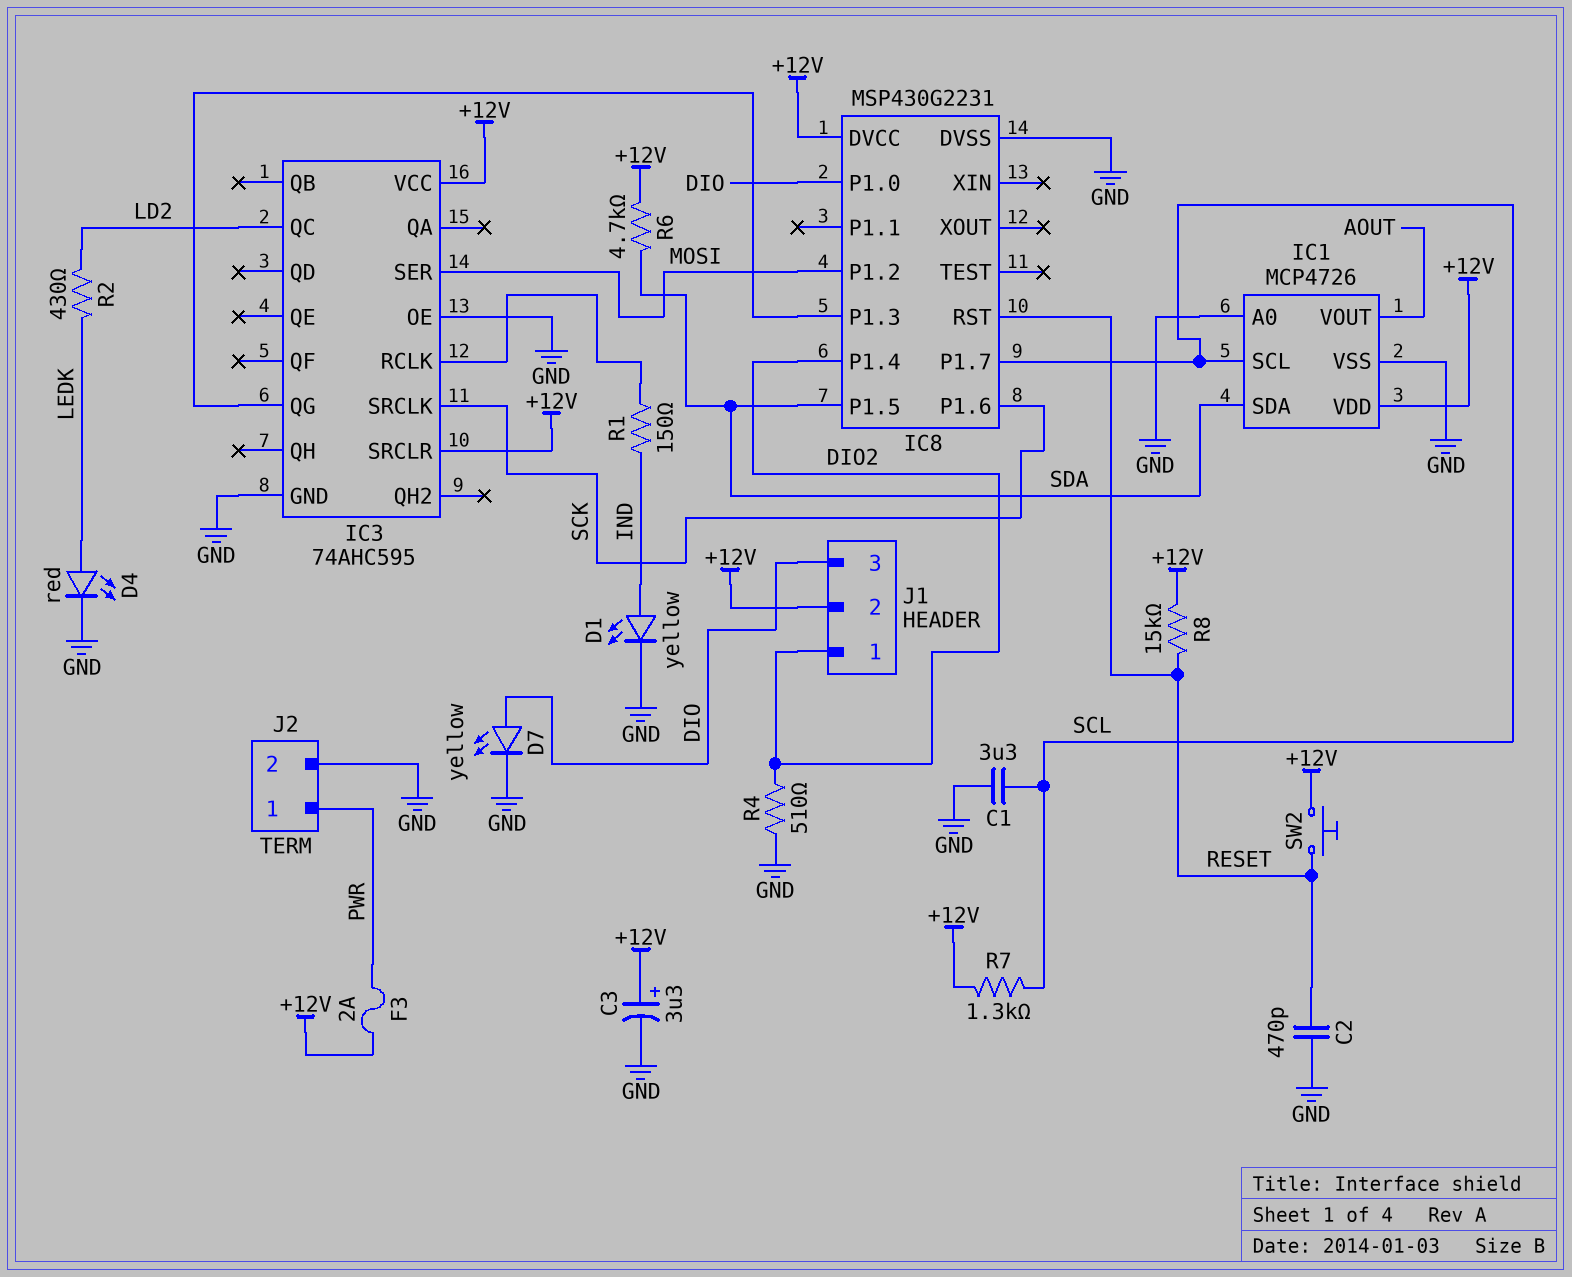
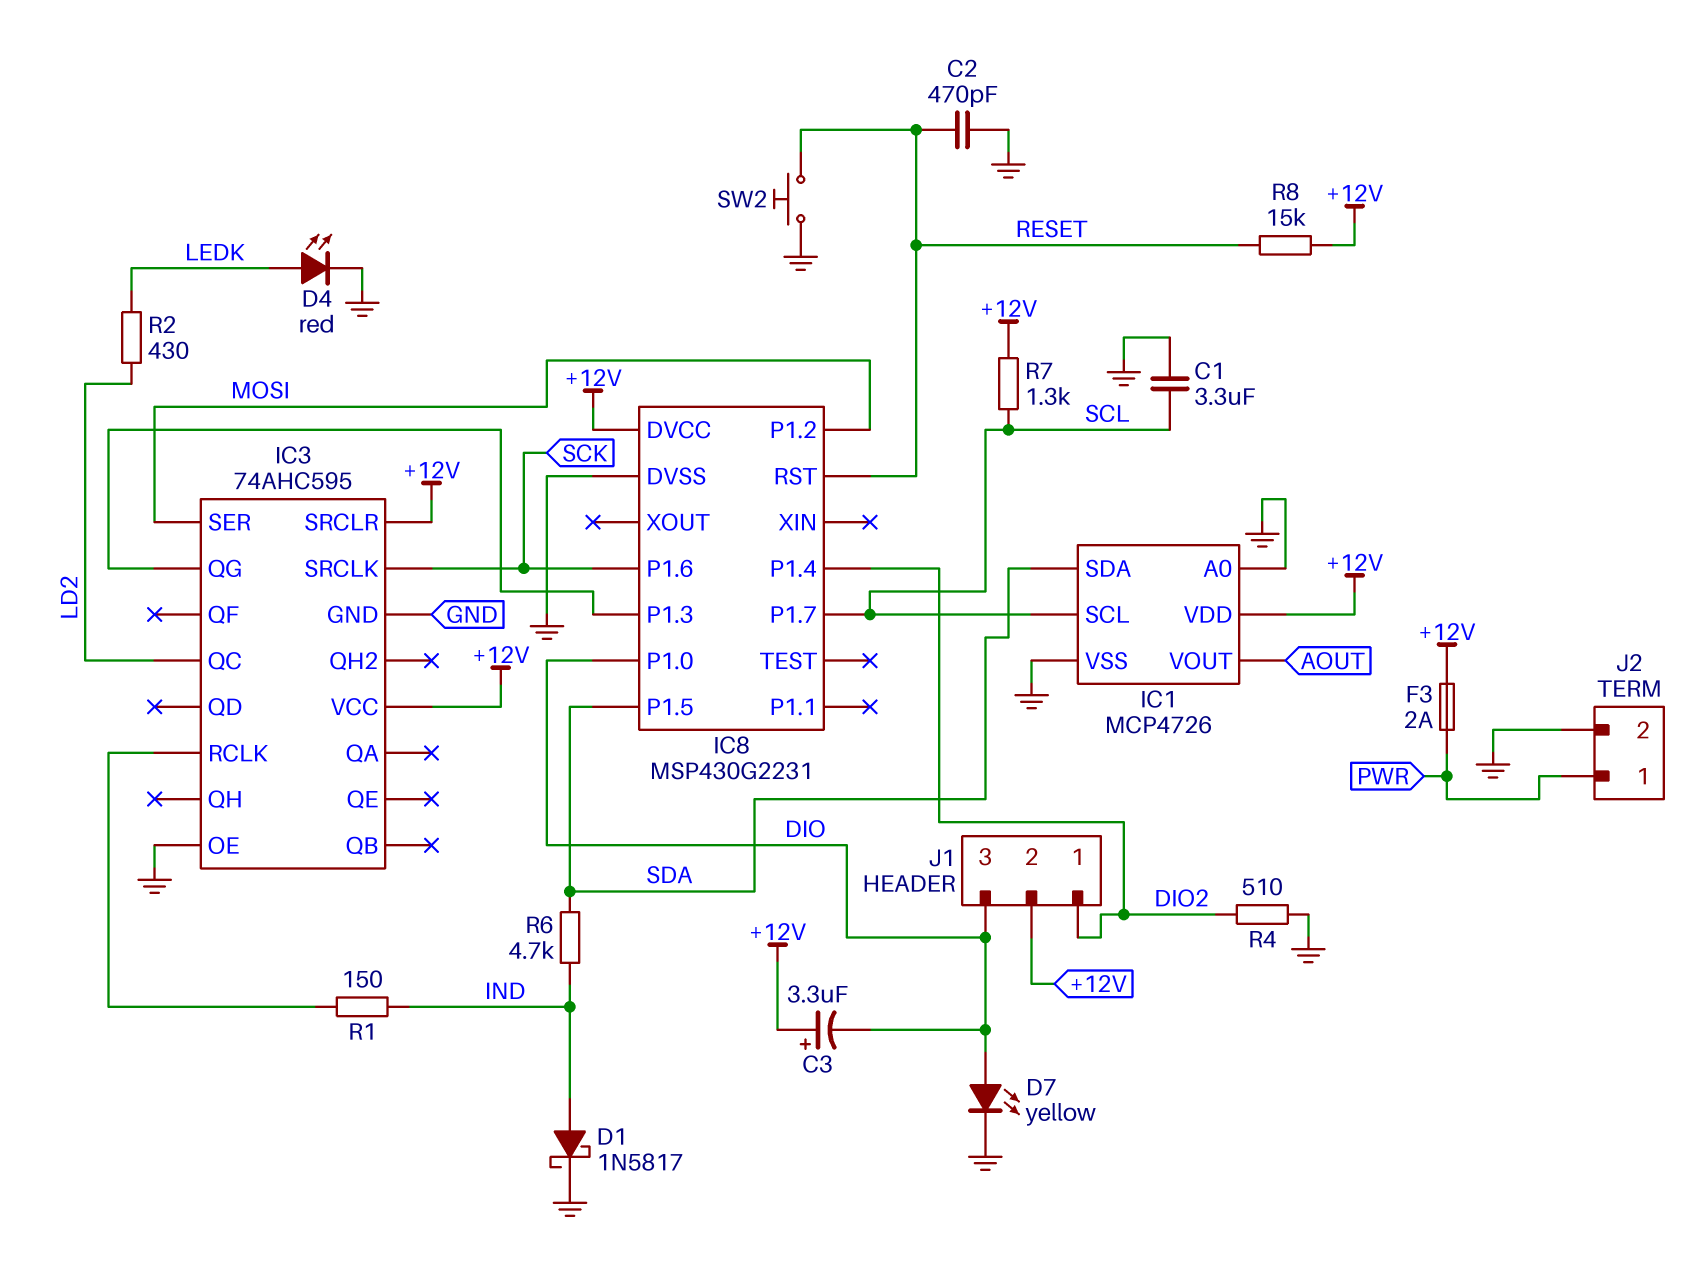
C3: 3.3uF (plus +12V, minus GND) -> 3.3uF (plus +12V, minus DIO)
D1: LED yellow (A IND, K GND) -> schottky 1N5817 (A IND, K GND)
R6: 4.7k (+12V, SDA) -> 4.7k (IND, SDA)
SW2: button (+12V, RESET) -> button (GND, RESET)

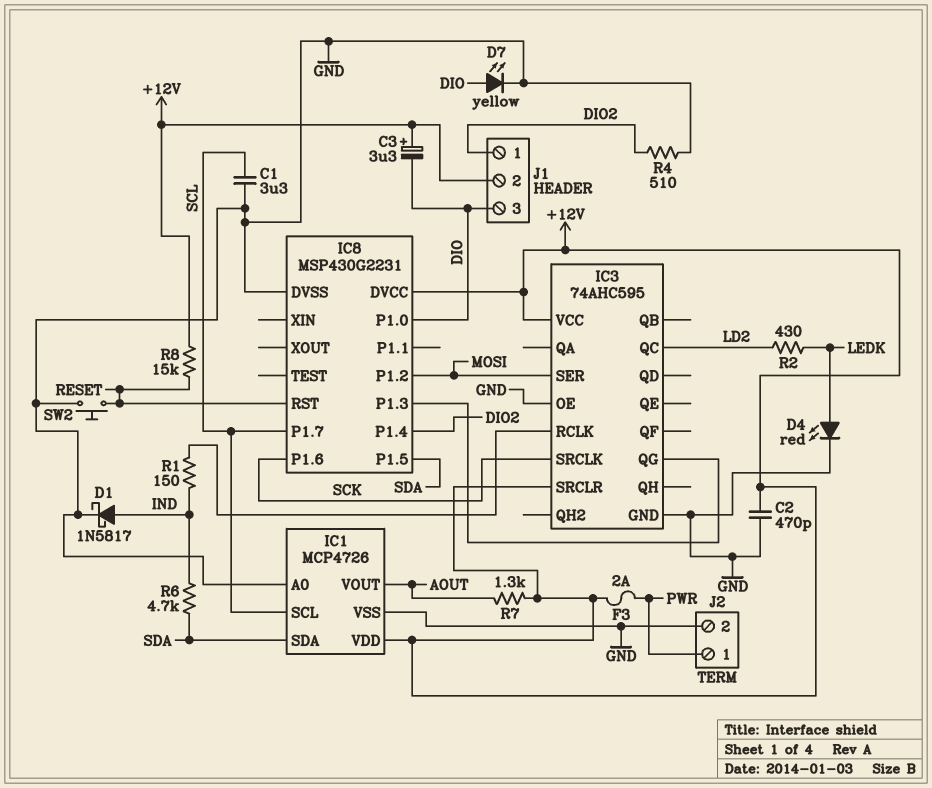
C2: 470pF (GND, RESET) -> 470pF (+12V, GND)
R7: 1.3k (+12V, SCL) -> 1.3k (+12V, AOUT)

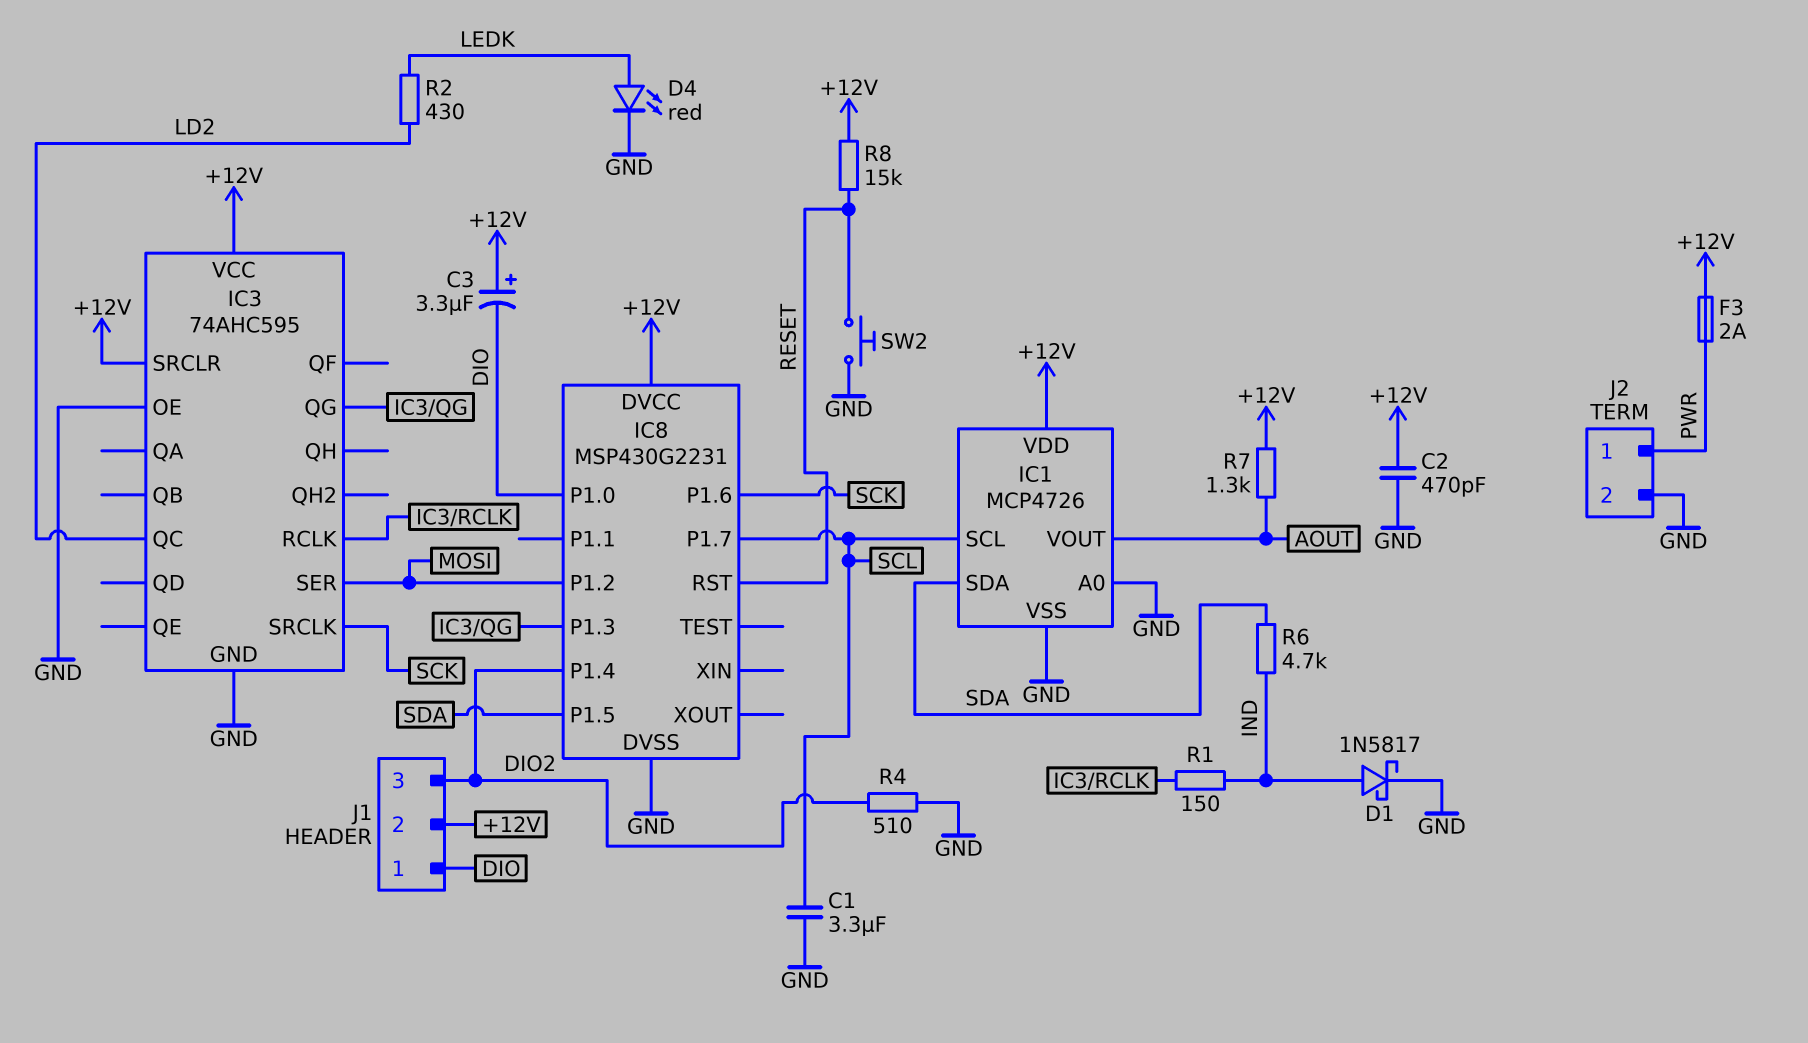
D7: LED yellow (A DIO, K GND) -> none
J1 pin 1: DIO2 -> DIO
J1 pin 3: DIO -> DIO2

